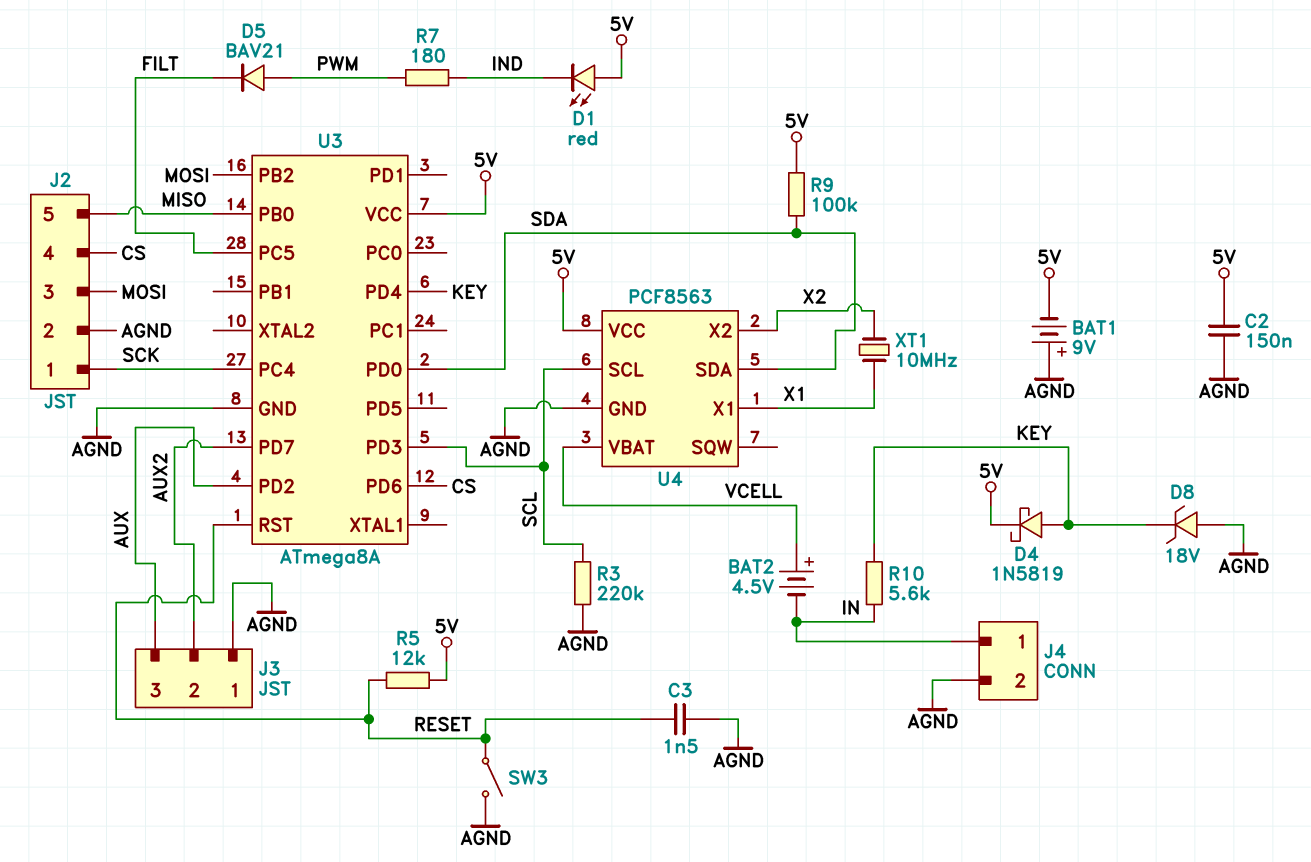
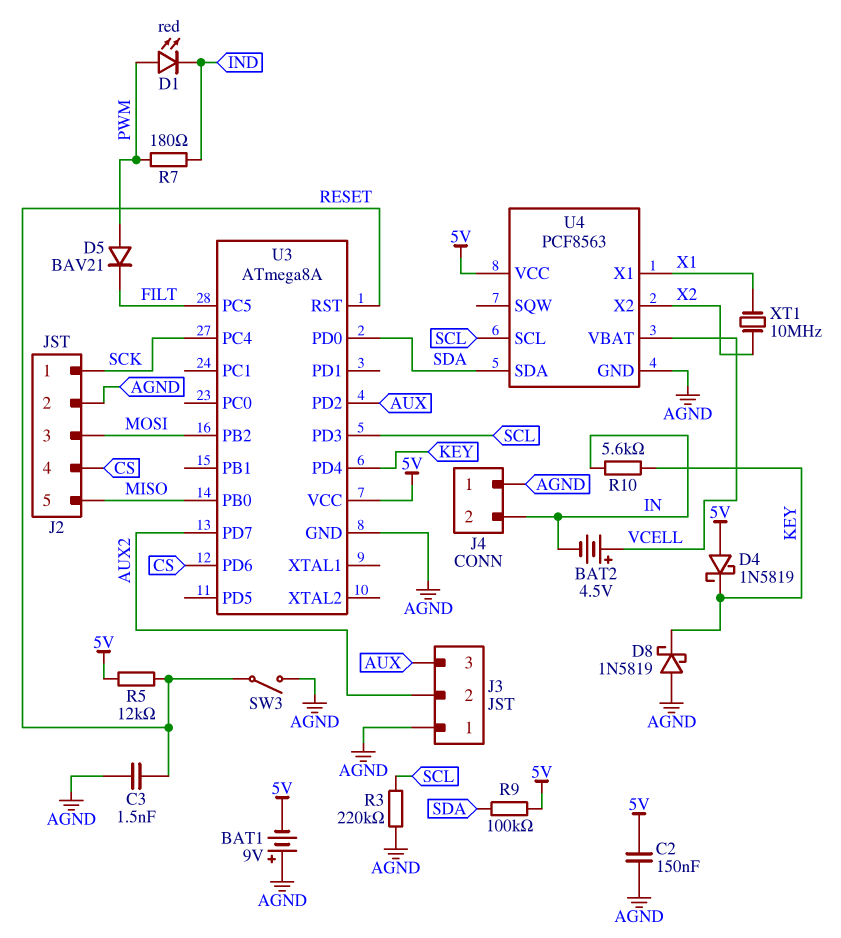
D1: LED red (A 5V, K IND) -> LED red (A PWM, K IND)
D4: schottky 1N5819 (A KEY, K 5V) -> schottky 1N5819 (A 5V, K KEY)
D8: zener 18V (A AGND, K KEY) -> schottky 1N5819 (A AGND, K KEY)
J4 pin 1: IN -> AGND
J4 pin 2: AGND -> IN

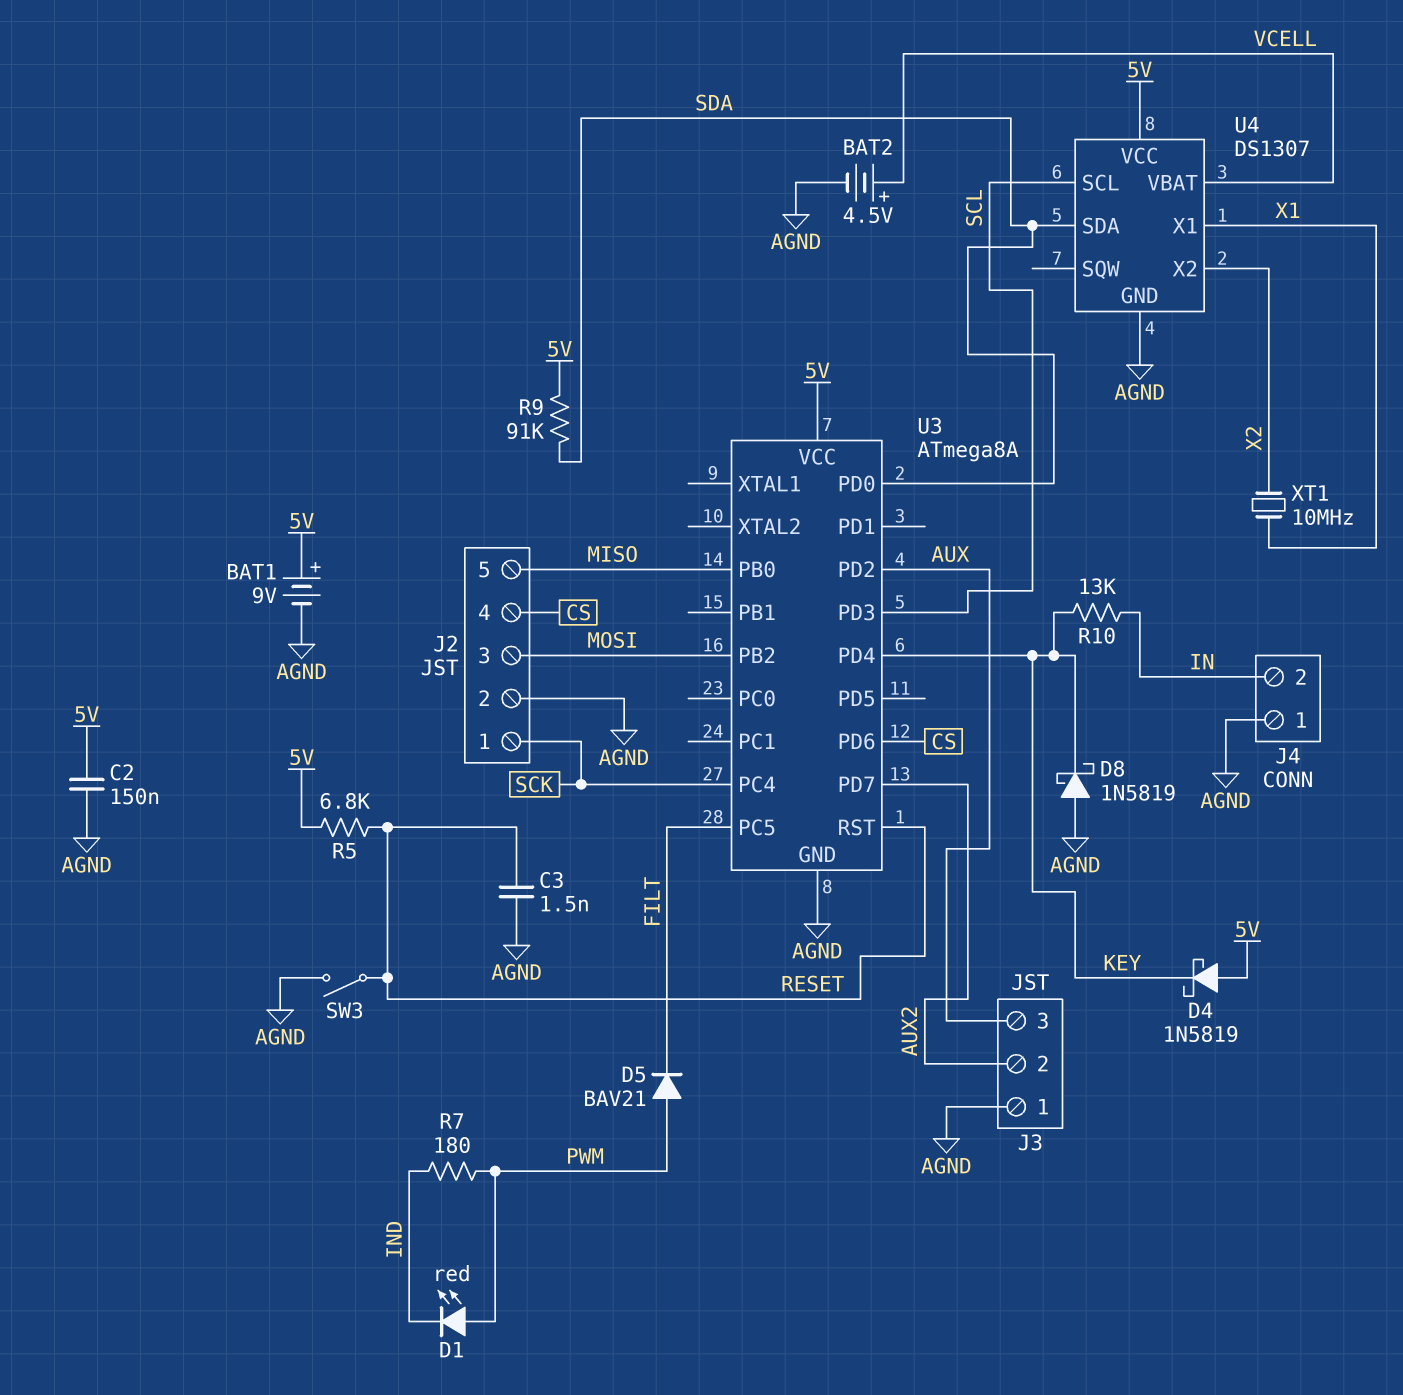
BAT1: 9V (plus AGND, minus 5V) -> 9V (plus 5V, minus AGND)
BAT2: 4.5V (plus VCELL, minus IN) -> 4.5V (plus VCELL, minus AGND)
R3: 220k (AGND, SCL) -> none
R5: 12k (5V, RESET) -> 6.8k (5V, RESET)
R9: 100k (5V, SDA) -> 91k (5V, SDA)
R10: 5.6k (IN, KEY) -> 13k (IN, KEY)
U4: PCF8563 -> DS1307

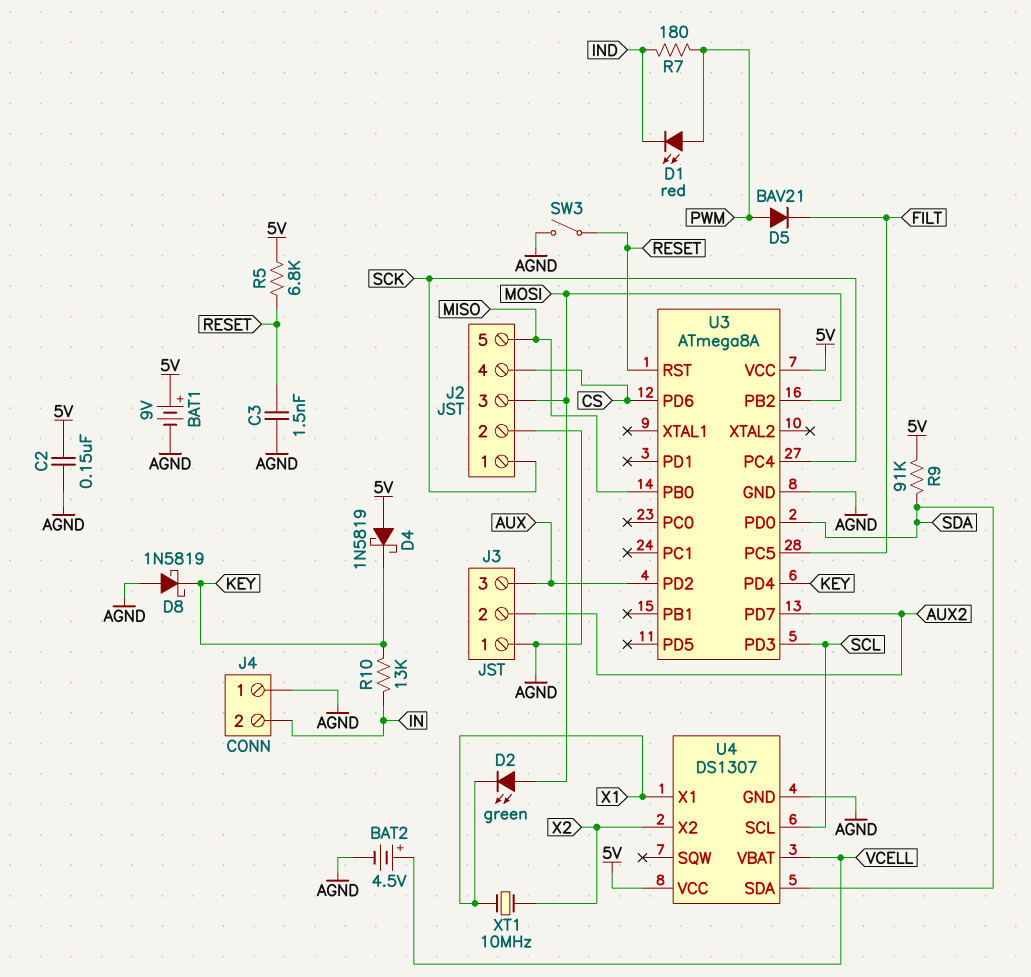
D2: none -> LED green (A MOSI, K X1)

